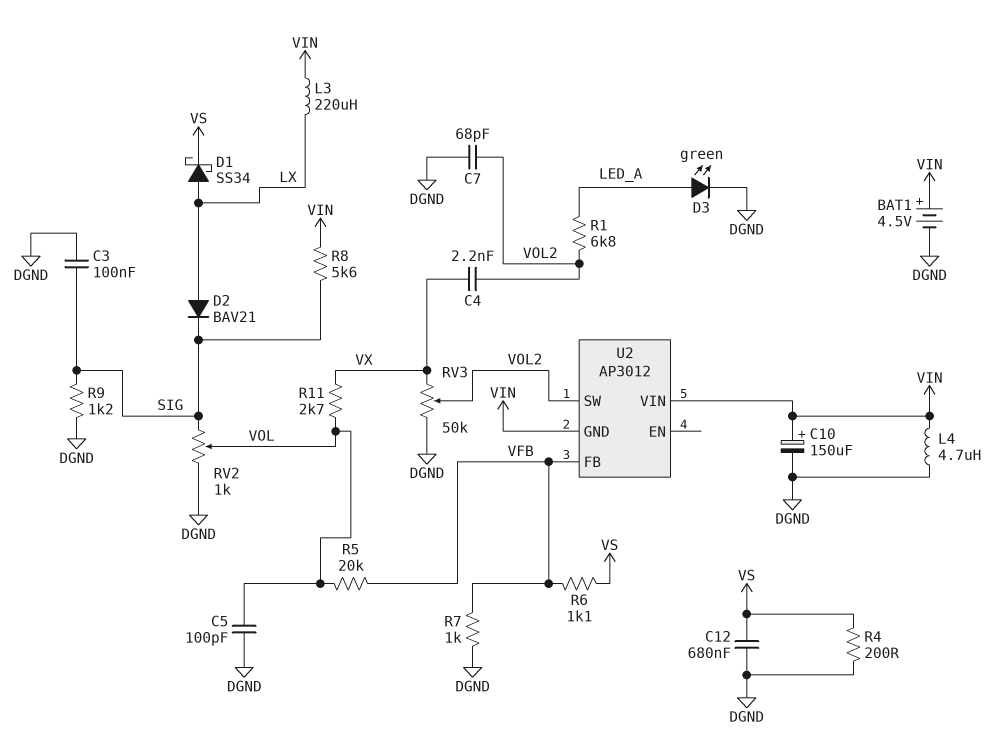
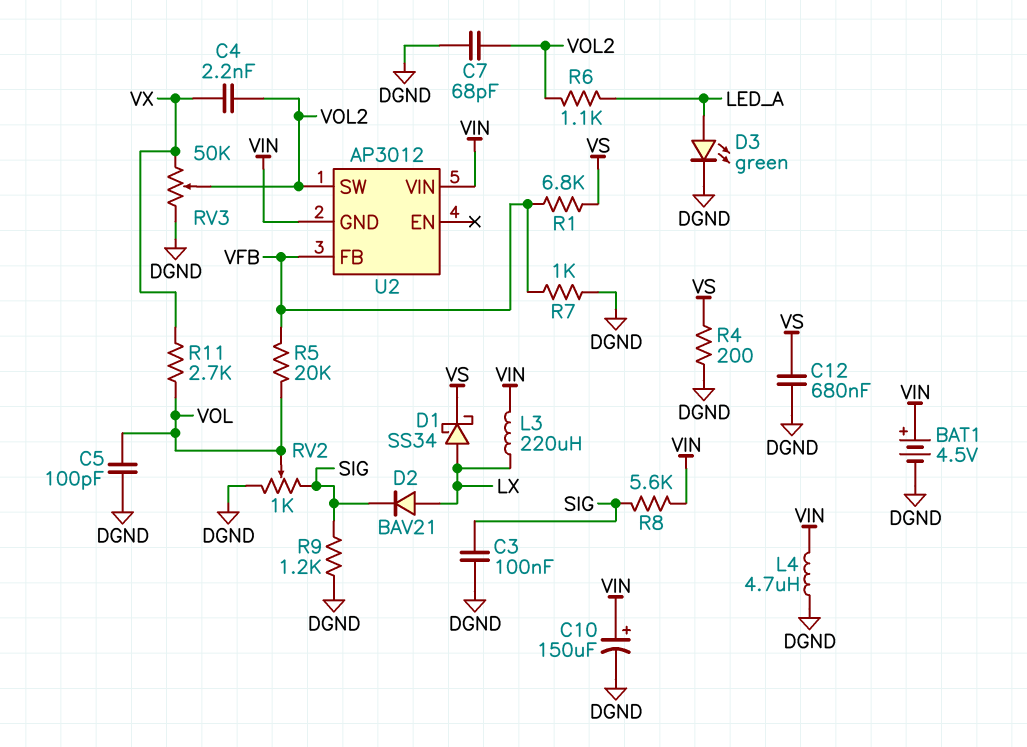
R1: 6.8k (LED_A, VOL2) -> 6.8k (VFB, VS)
R6: 1.1k (VFB, VS) -> 1.1k (LED_A, VOL2)

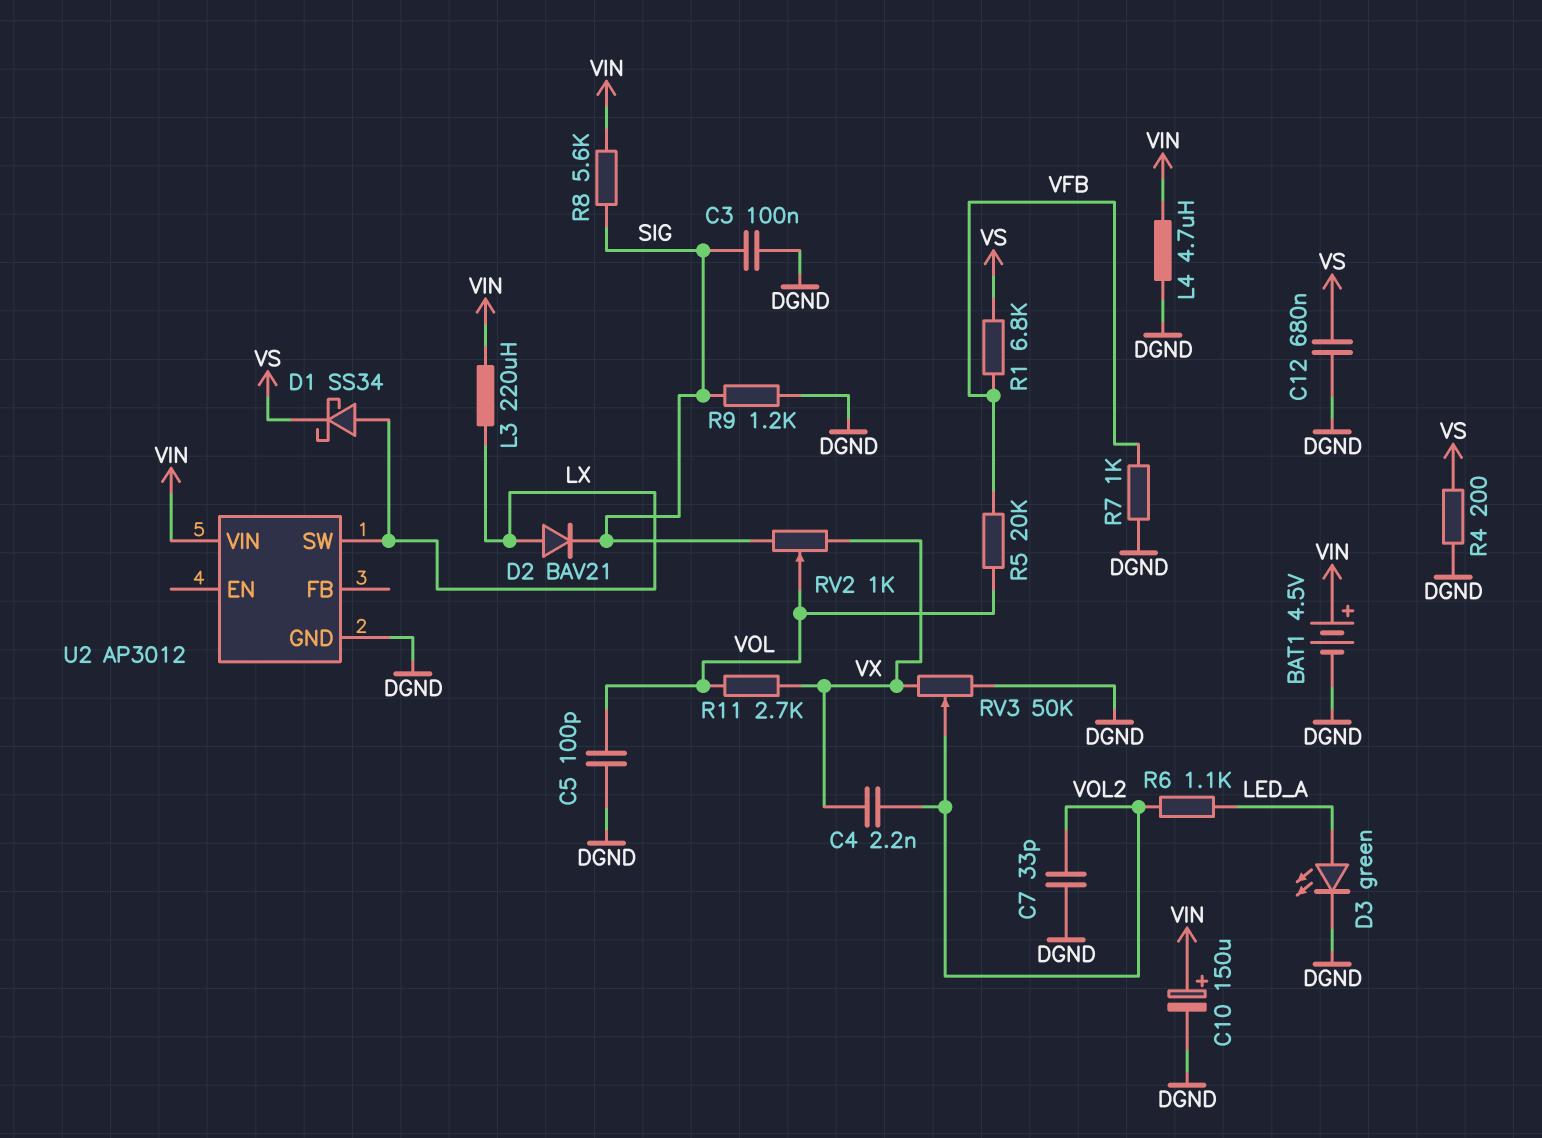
C7: 68pF (DGND, VOL2) -> 33pF (DGND, VOL2)
RV2: 1k (DGND, SIG, wiper VOL) -> 1k (SIG, VX, wiper VOL)
U2 pin FB: VFB -> none
U2 pin GND: VIN -> DGND
U2 pin SW: VOL2 -> LX

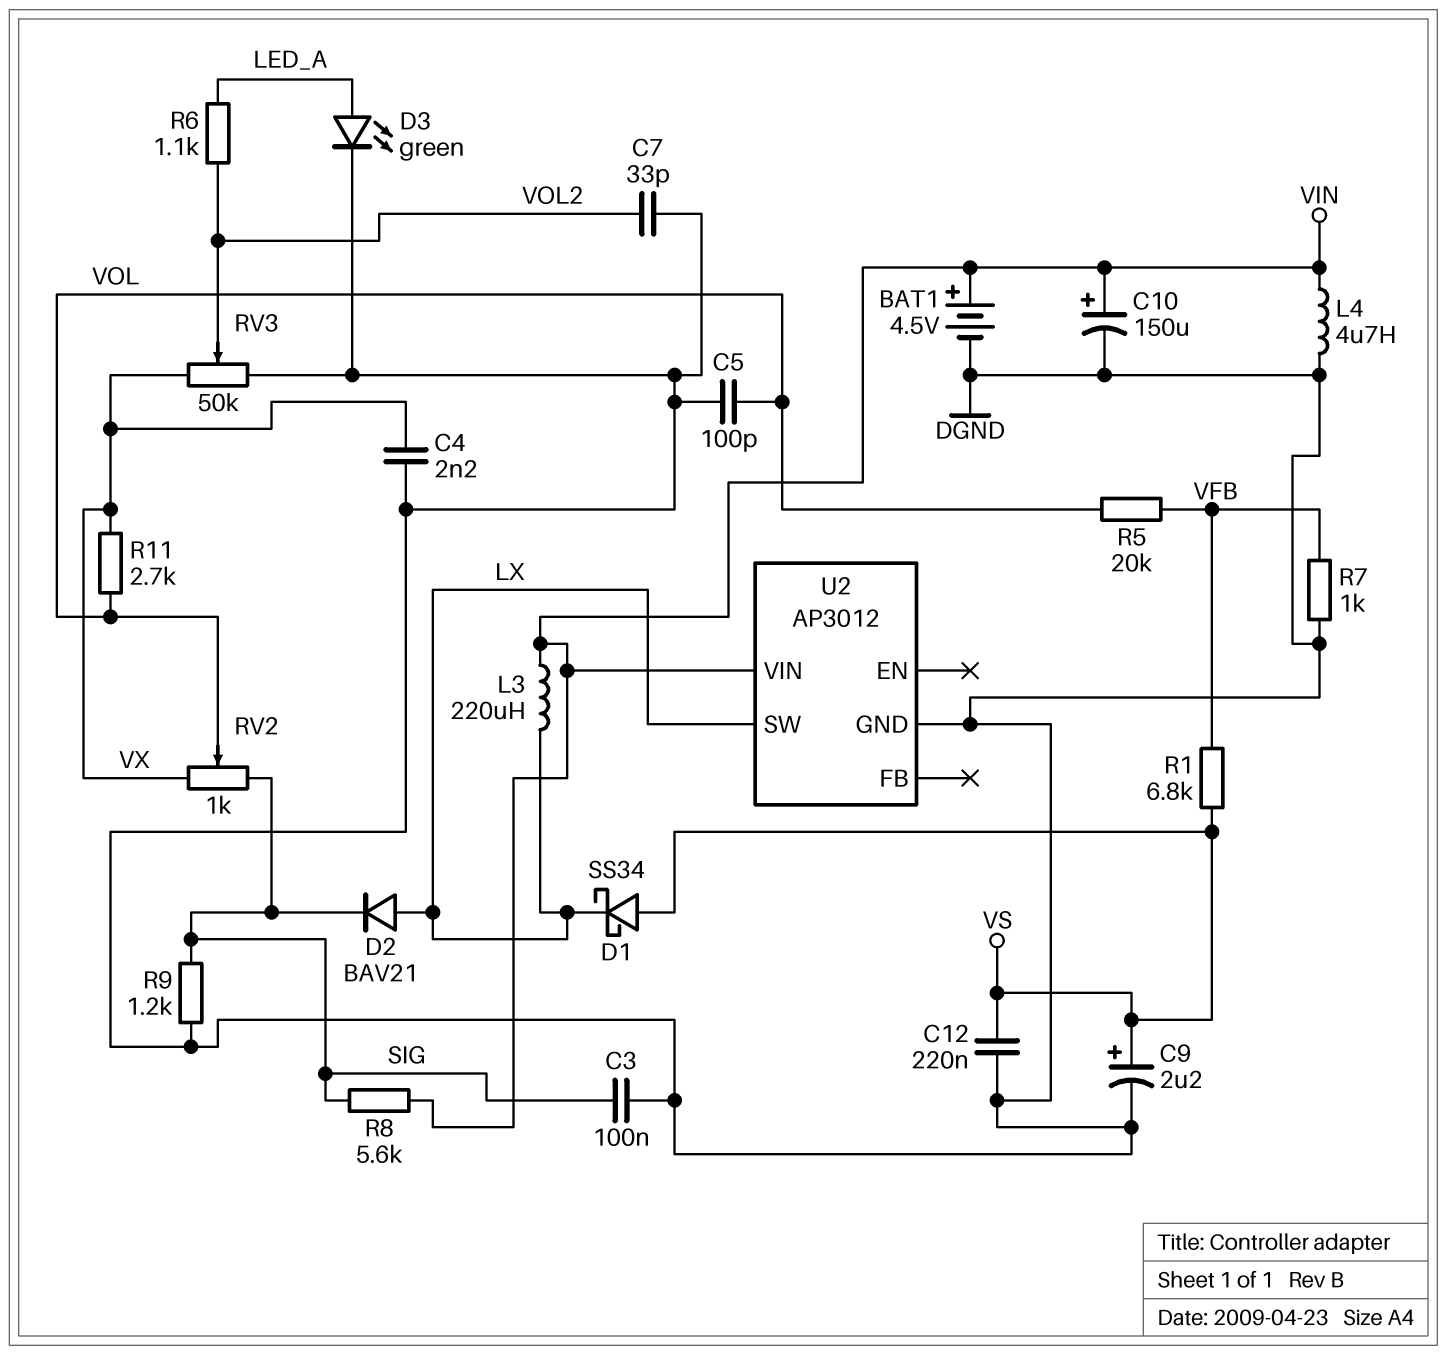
C4: 2.2nF (VOL2, VX) -> 2.2nF (DGND, VX)
C9: none -> 2.2uF (plus VS, minus DGND)
C12: 680nF (DGND, VS) -> 220nF (DGND, VS)
D1: schottky SS34 (A LX, K VS) -> schottky SS34 (A VS, K LX)
R4: 200 (DGND, VS) -> none

